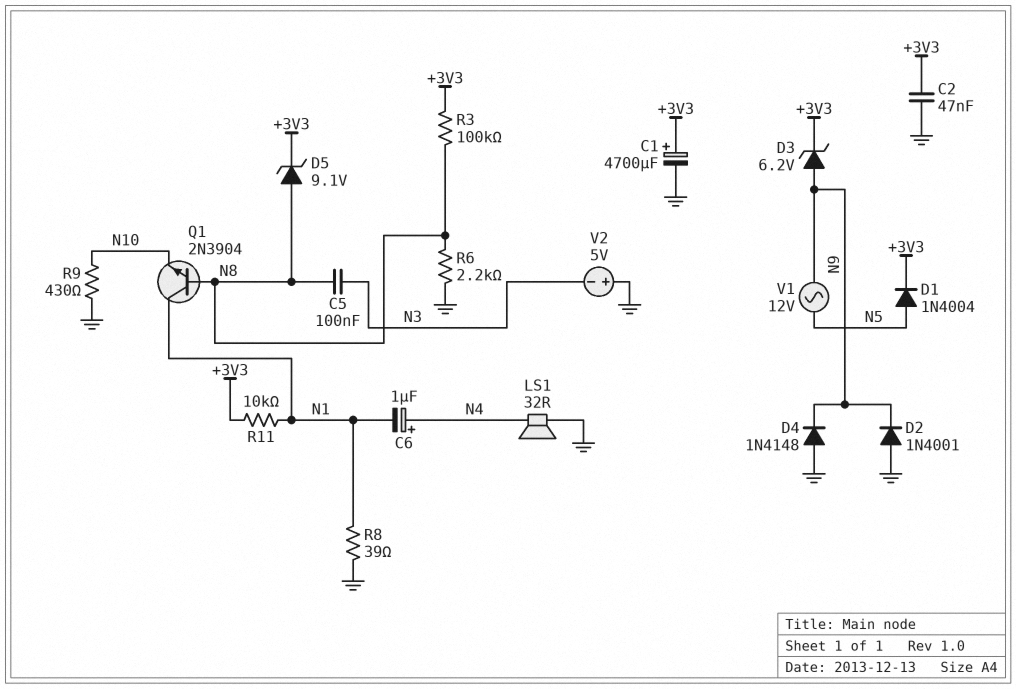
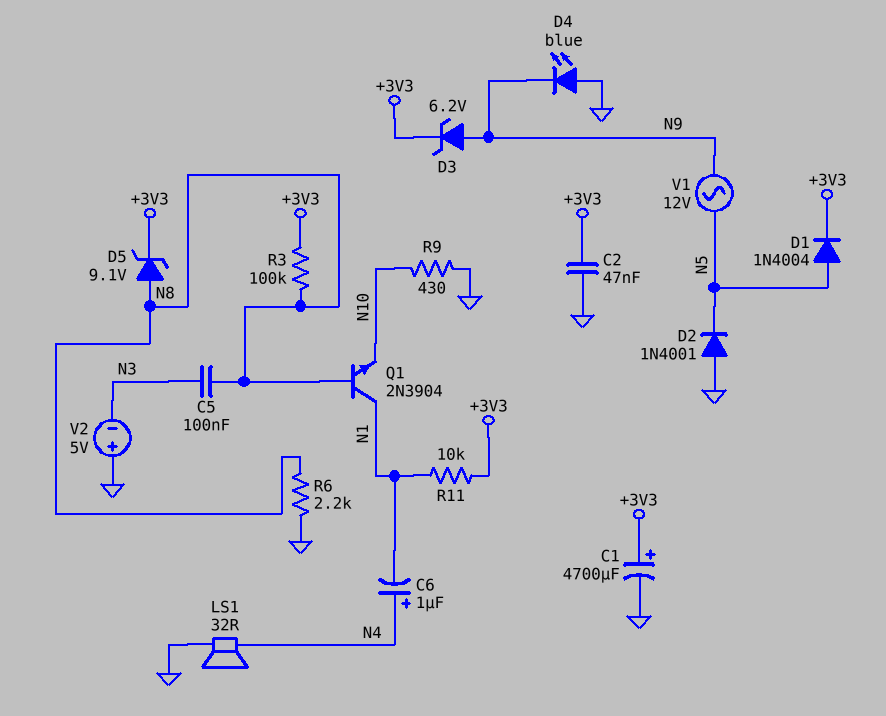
D2: diode 1N4001 (A GND, K N9) -> diode 1N4001 (A GND, K N5)
D4: diode 1N4148 (A GND, K N9) -> LED blue (A GND, K N9)
R8: 39 (GND, N1) -> none

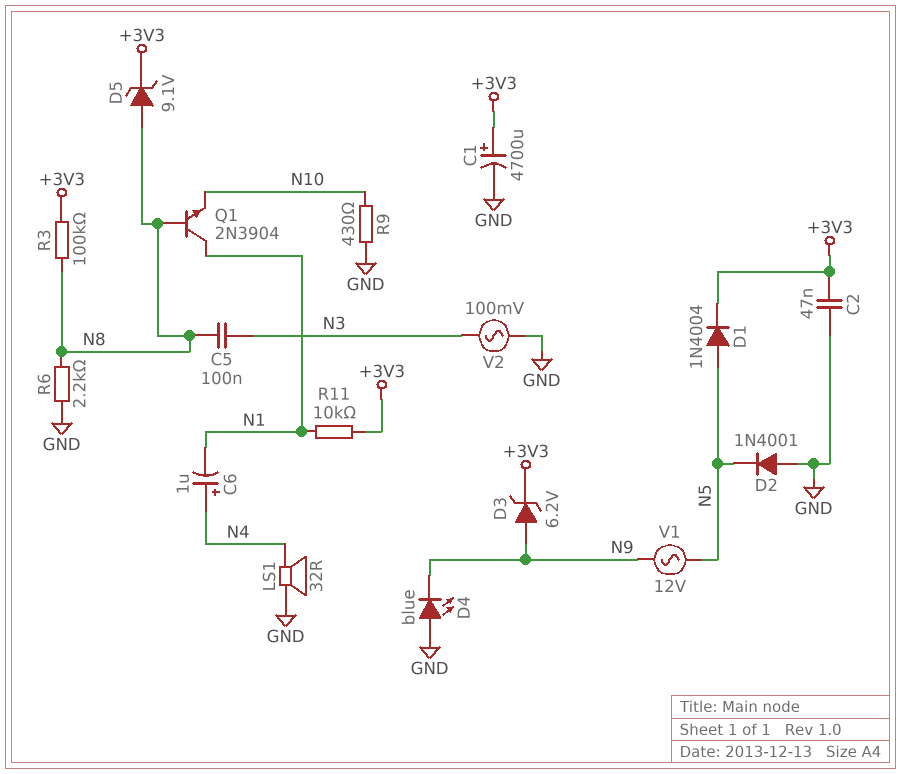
V2: 5V (plus GND, minus N3) -> AC 100mV (GND, N3)

